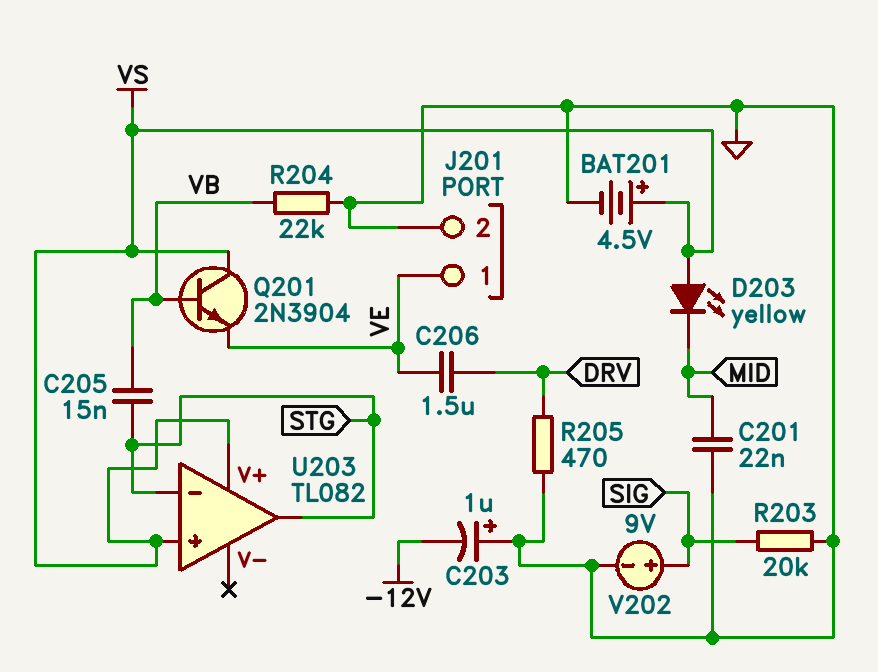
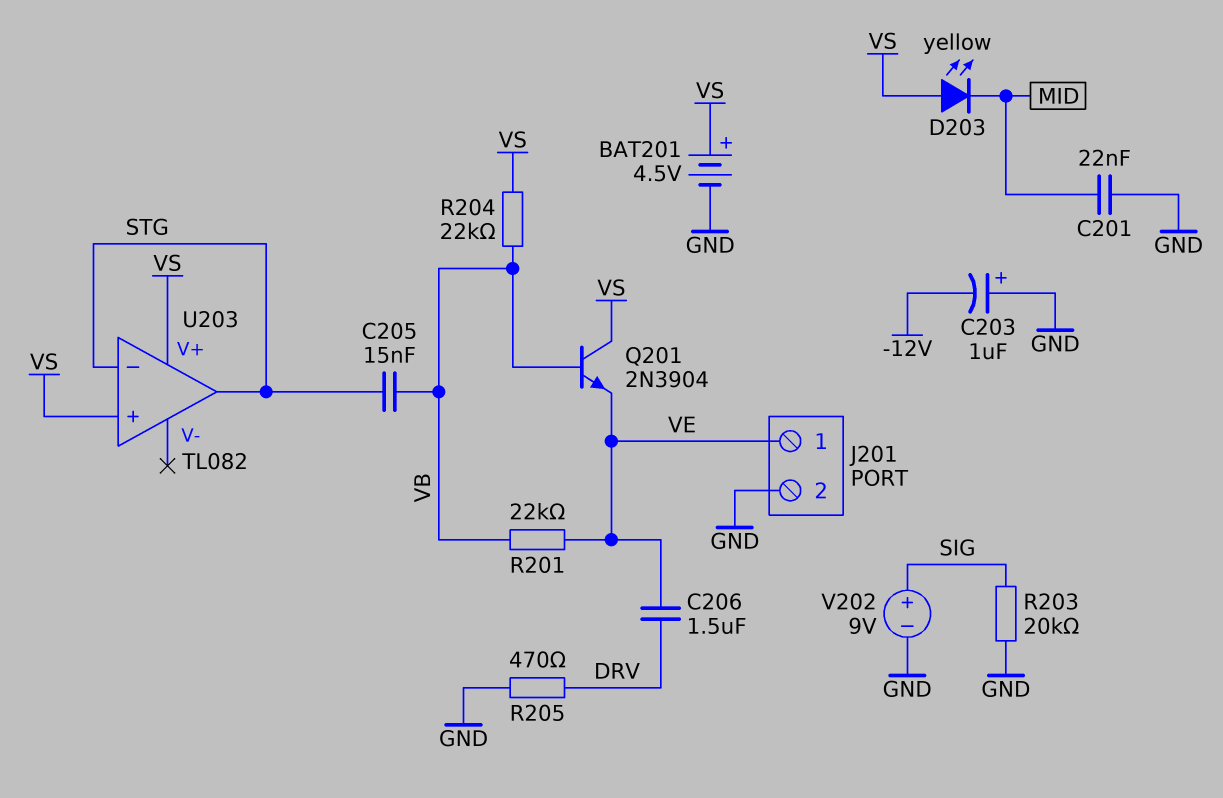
R201: none -> 22k (VB, VE)
R204: 22k (GND, VB) -> 22k (VB, VS)

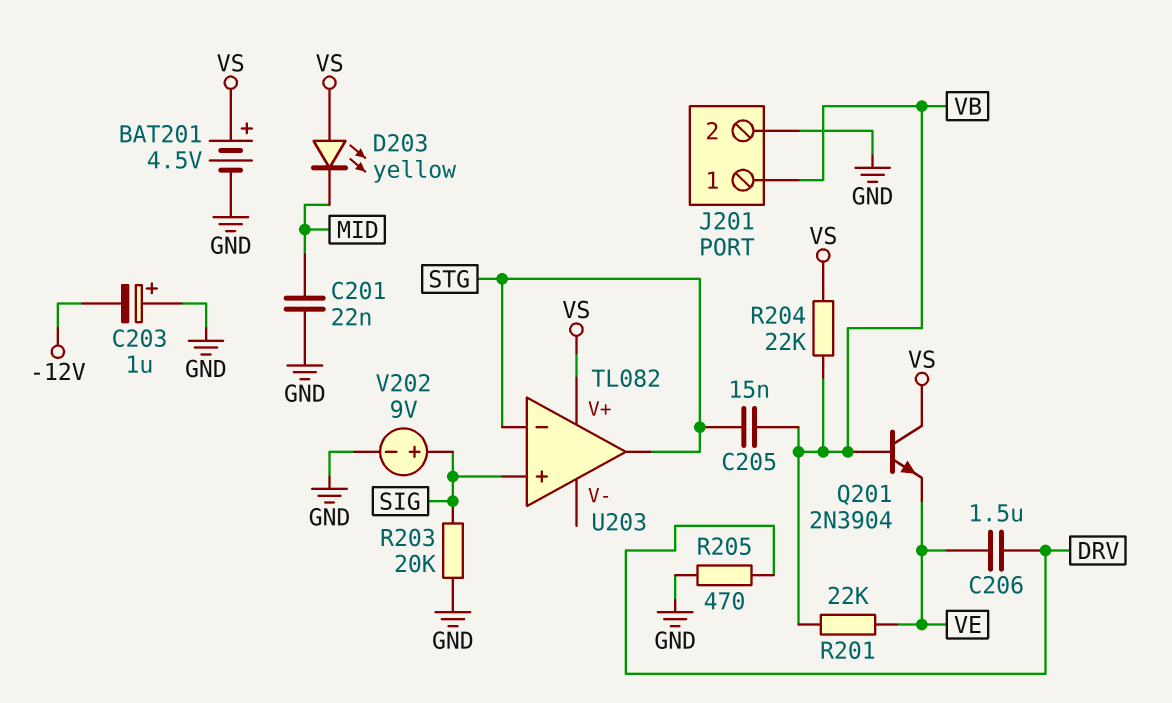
J201 pin 1: VE -> VB
U203 pin in+: VS -> SIG

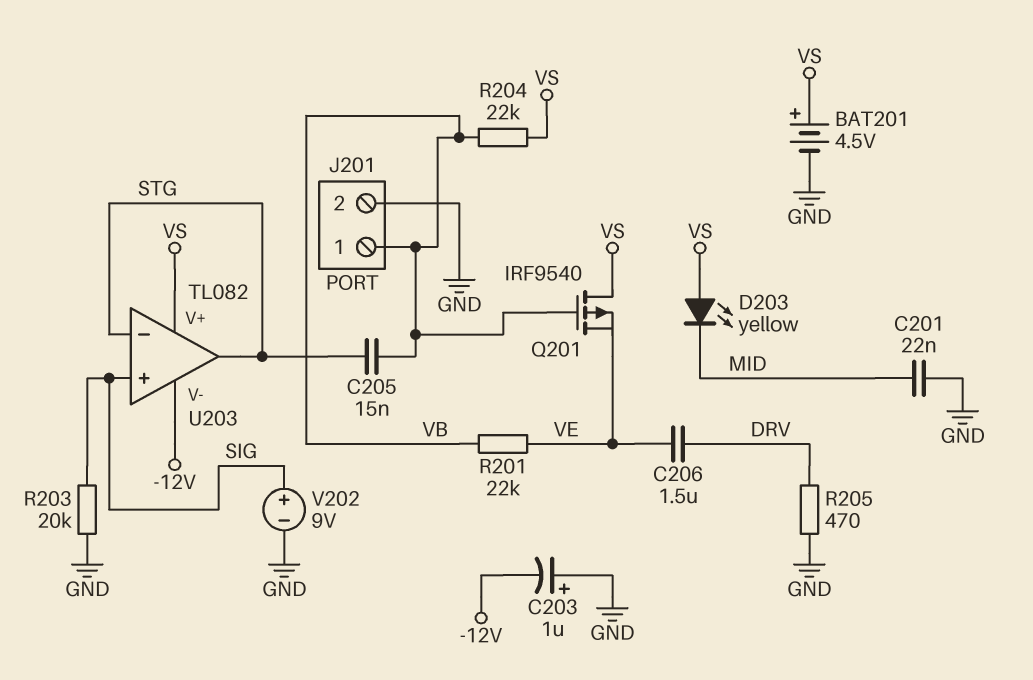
Q201: NPN 2N3904 (B VB, C VS, E VE) -> PMOS IRF9540 (G VB, D VS, S VE)
U203 pin V-: none -> -12V

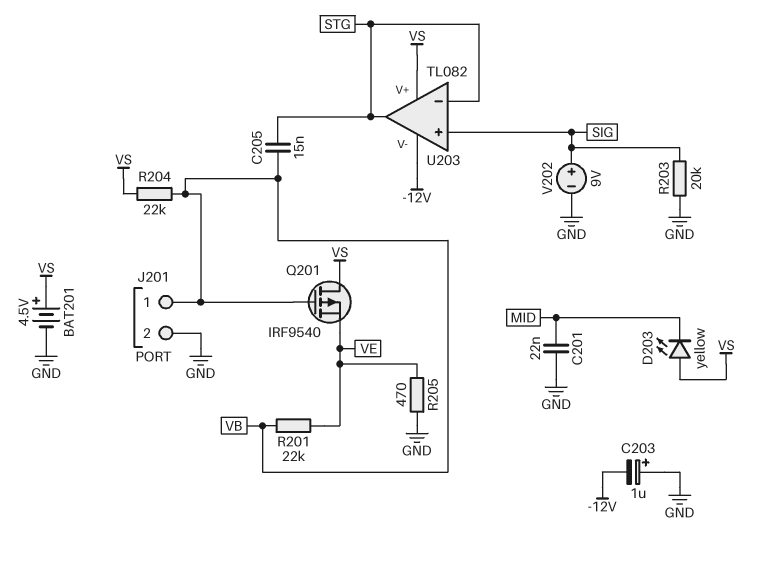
C206: 1.5uF (DRV, VE) -> none
R205: 470 (DRV, GND) -> 470 (GND, VE)

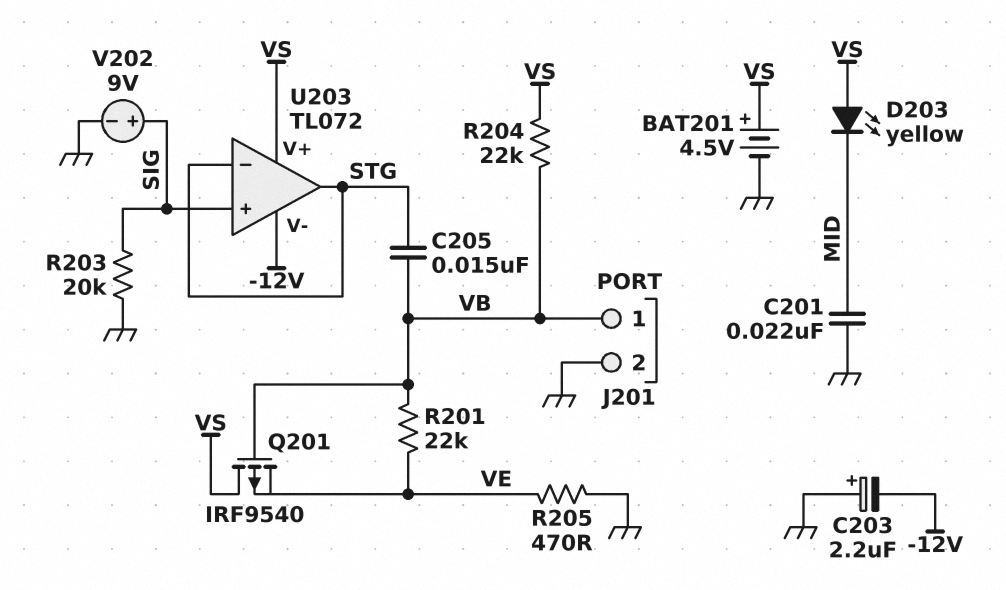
C203: 1uF (plus GND, minus -12V) -> 2.2uF (plus GND, minus -12V)
U203: TL082 -> TL072

